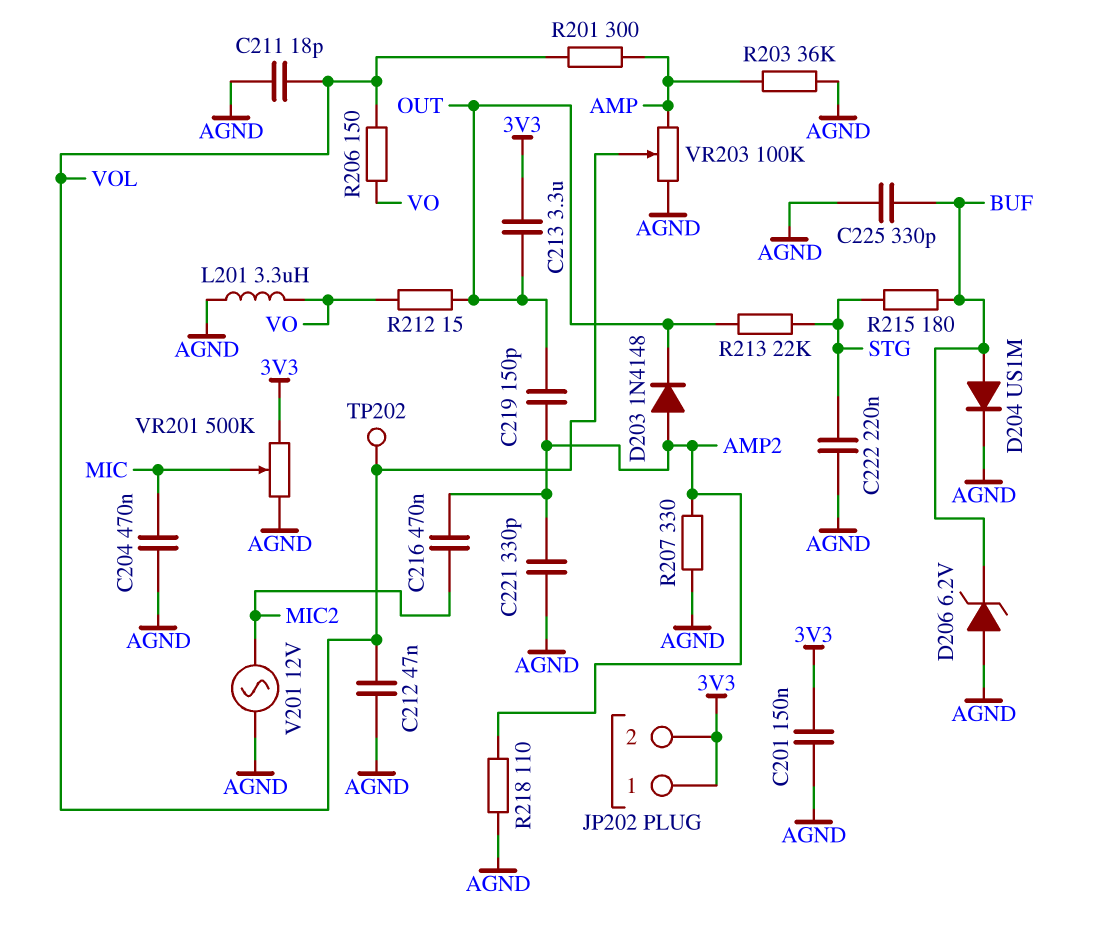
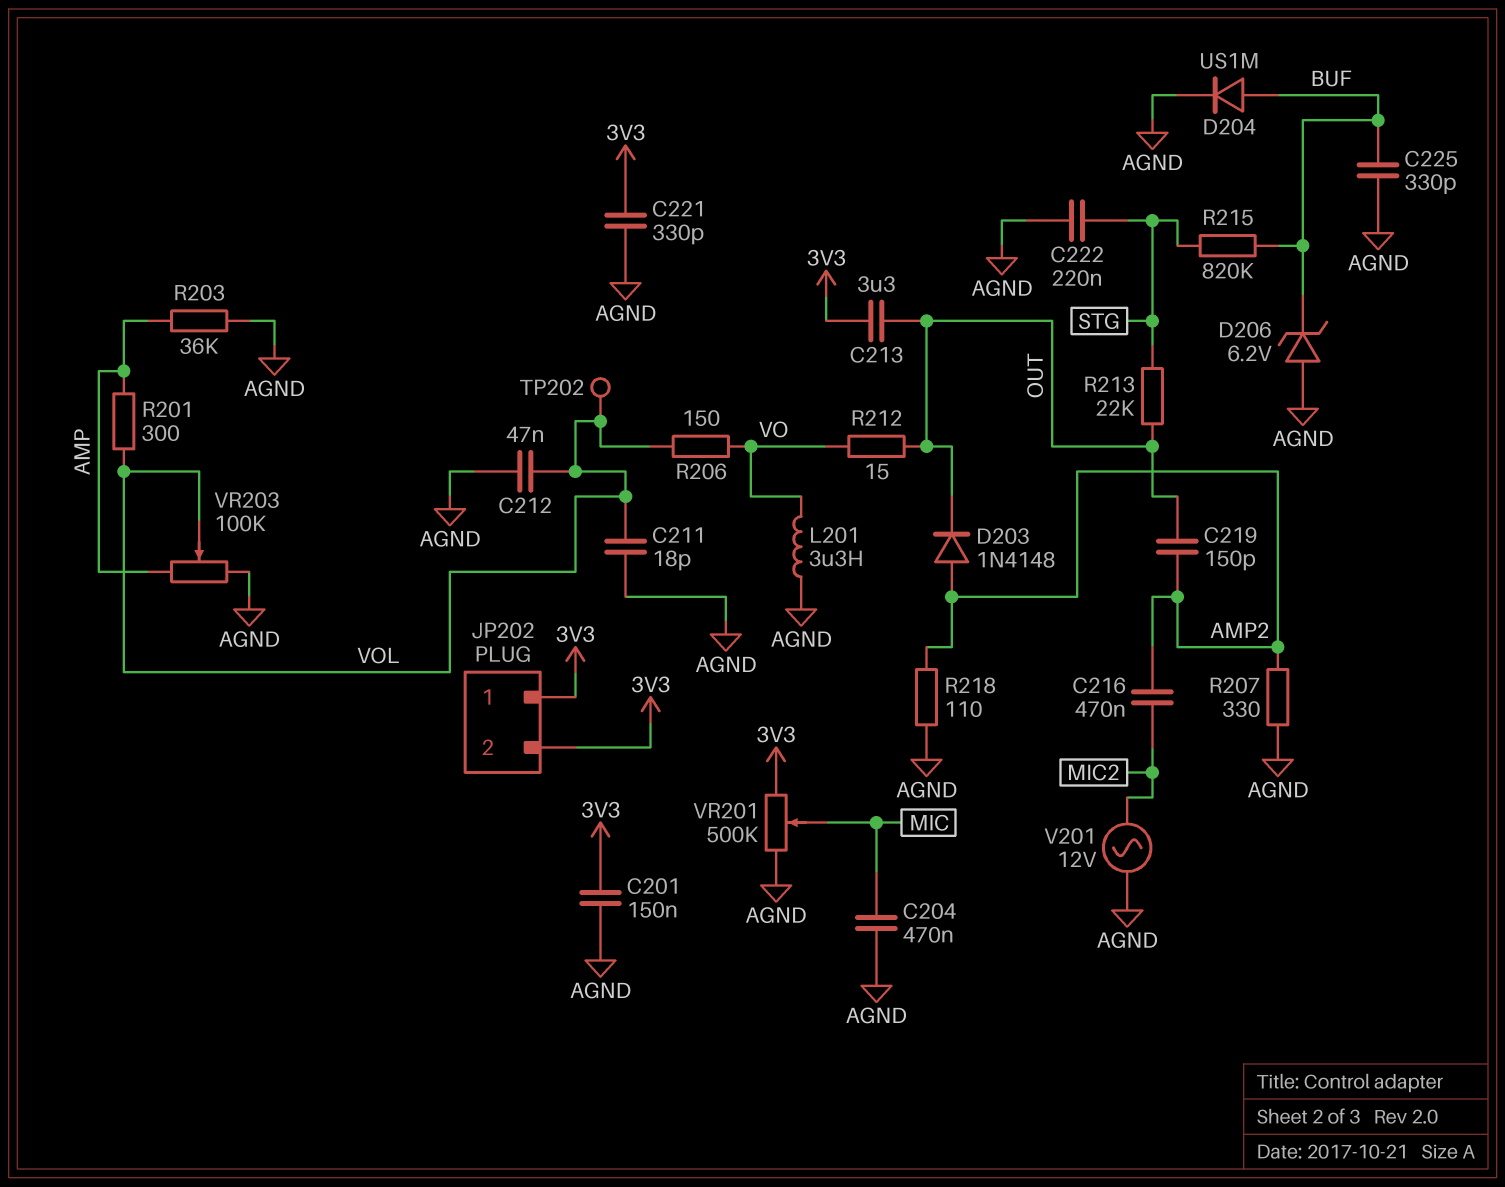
C221: 330pF (AGND, AMP2) -> 330pF (3V3, AGND)
R215: 180 (BUF, STG) -> 820k (BUF, STG)

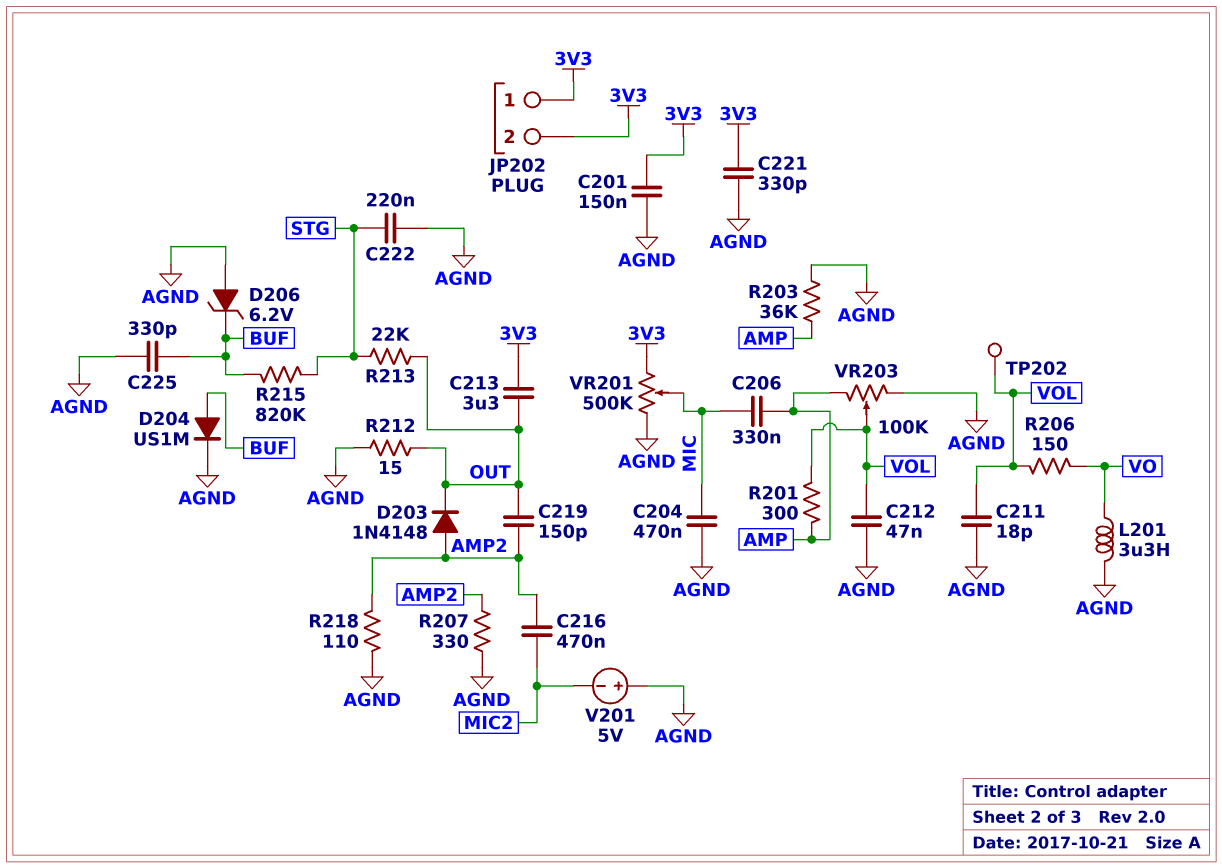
C206: none -> 330nF (AMP, MIC)
R212: 15 (OUT, VO) -> 15 (AGND, OUT)
V201: AC 12V (AGND, MIC2) -> 5V (plus AGND, minus MIC2)

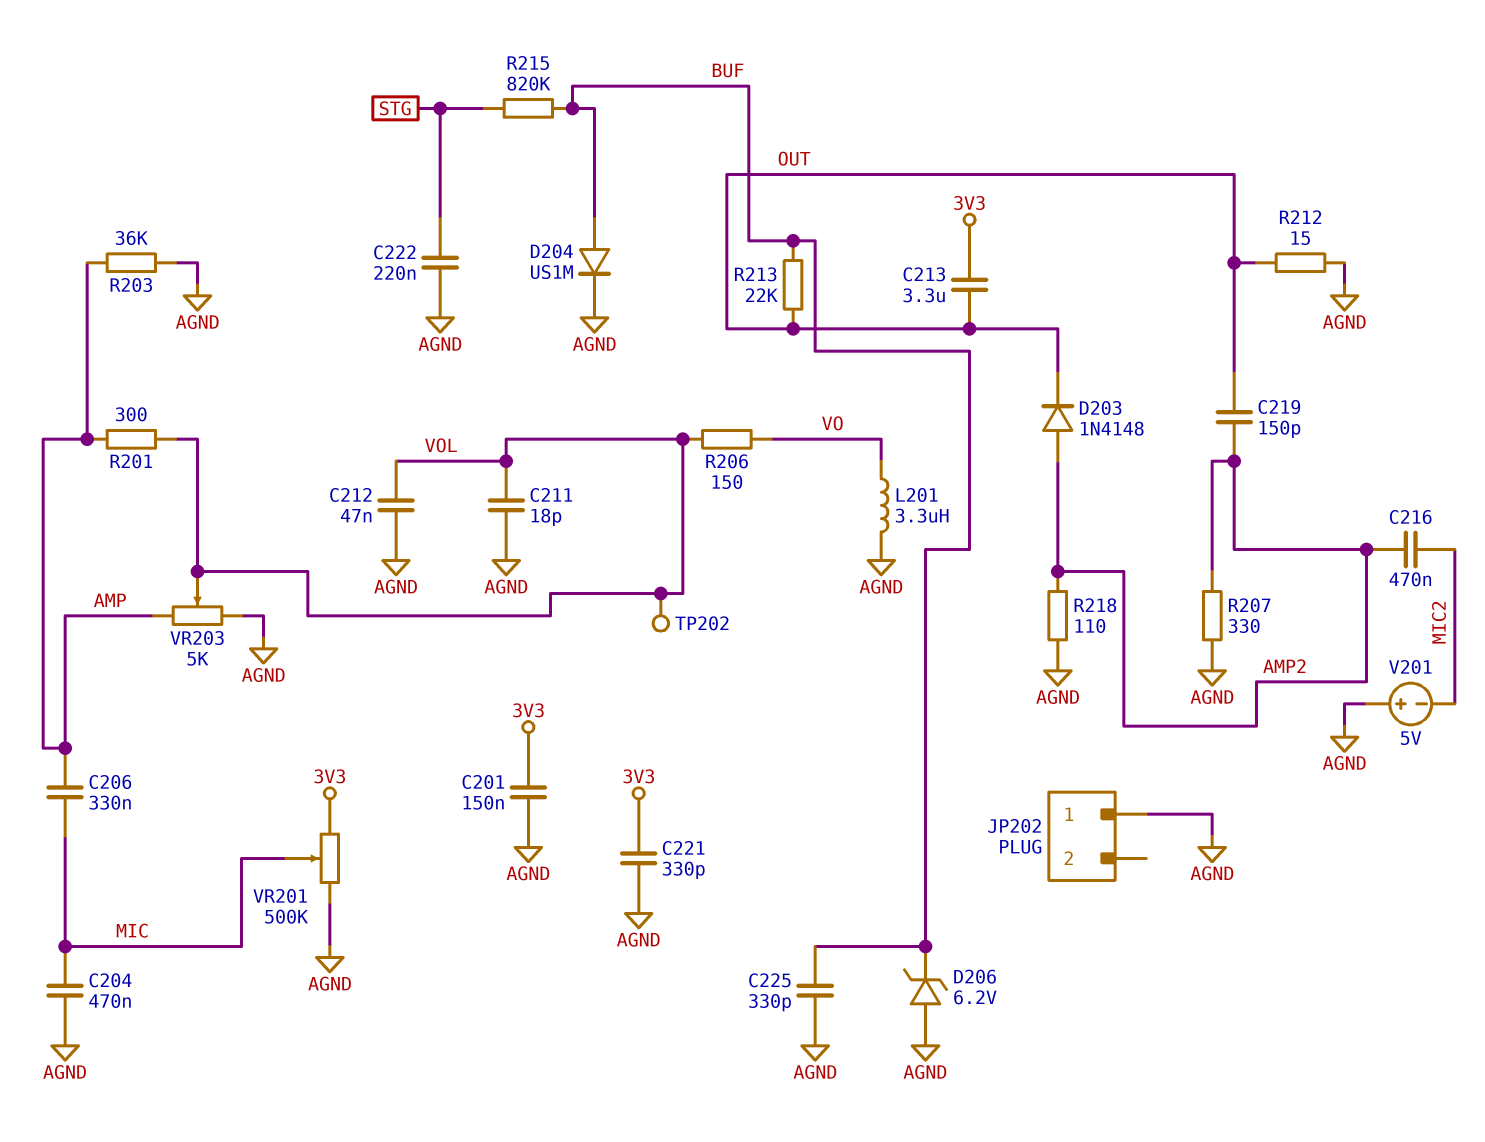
JP202 pin 1: 3V3 -> AGND
JP202 pin 2: 3V3 -> none
R213: 22k (OUT, STG) -> 22k (BUF, OUT)
VR203: 100k (AGND, AMP, wiper VOL) -> 5k (AGND, AMP, wiper VOL)

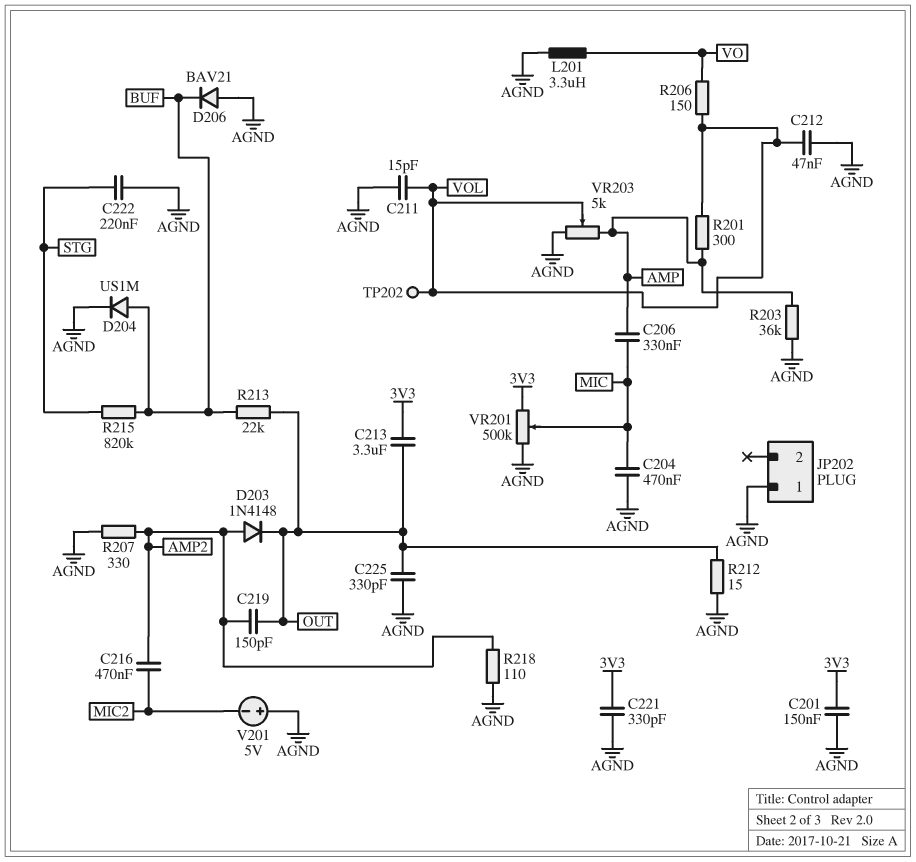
C211: 18pF (AGND, VOL) -> 15pF (AGND, VOL)
C225: 330pF (AGND, BUF) -> 330pF (AGND, OUT)
D206: zener 6.2V (A AGND, K BUF) -> diode BAV21 (A AGND, K BUF)

